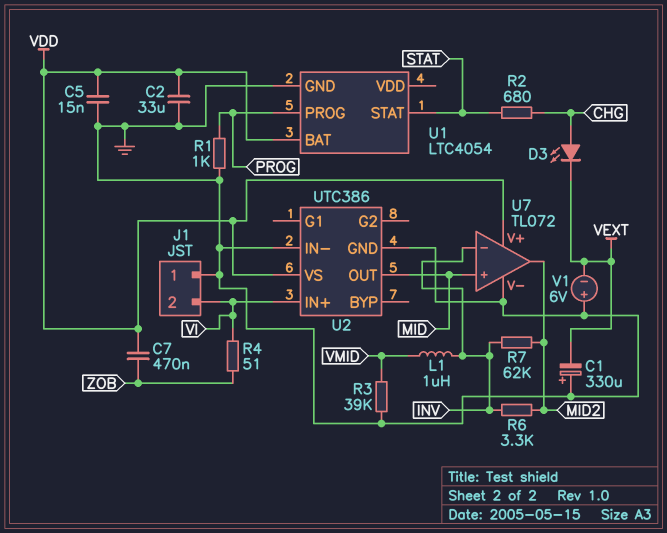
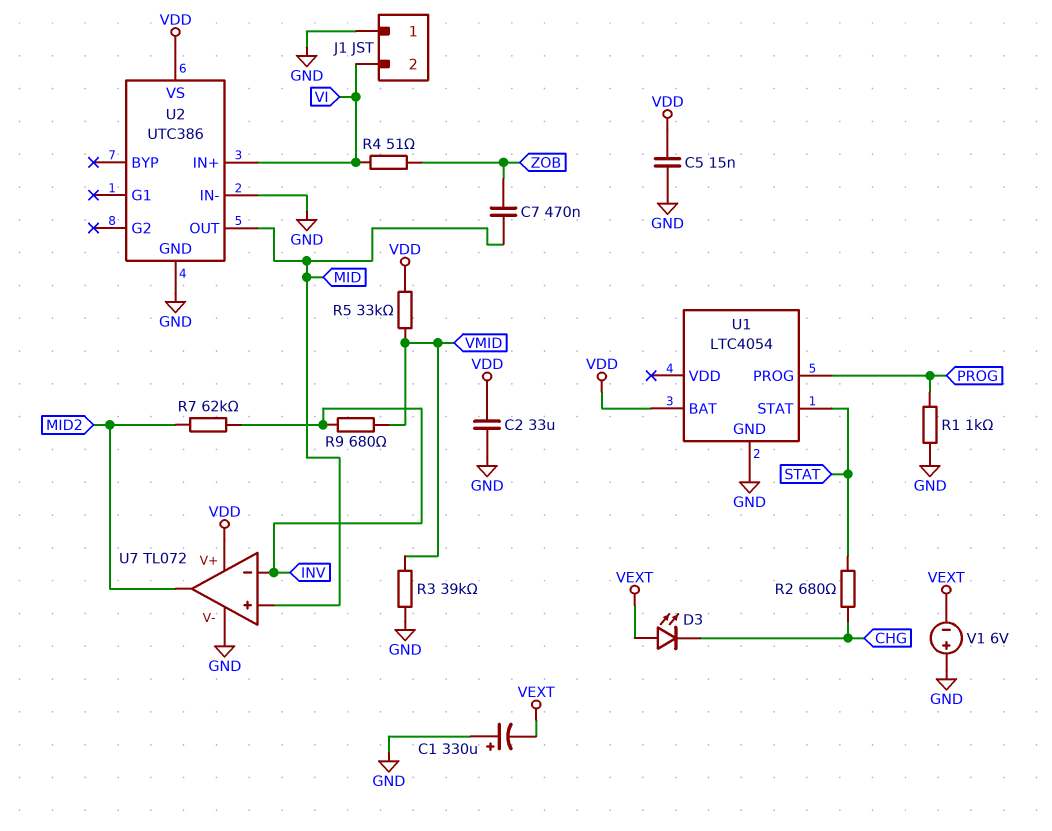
C7: 470nF (VDD, ZOB) -> 470nF (MID, ZOB)
D3: LED (A CHG, K VEXT) -> LED (A VEXT, K CHG)
L1: 1uH (INV, VMID) -> none
R5: none -> 33k (VDD, VMID)
R6: 3.3k (INV, MID2) -> none
R9: none -> 680 (INV, VMID)

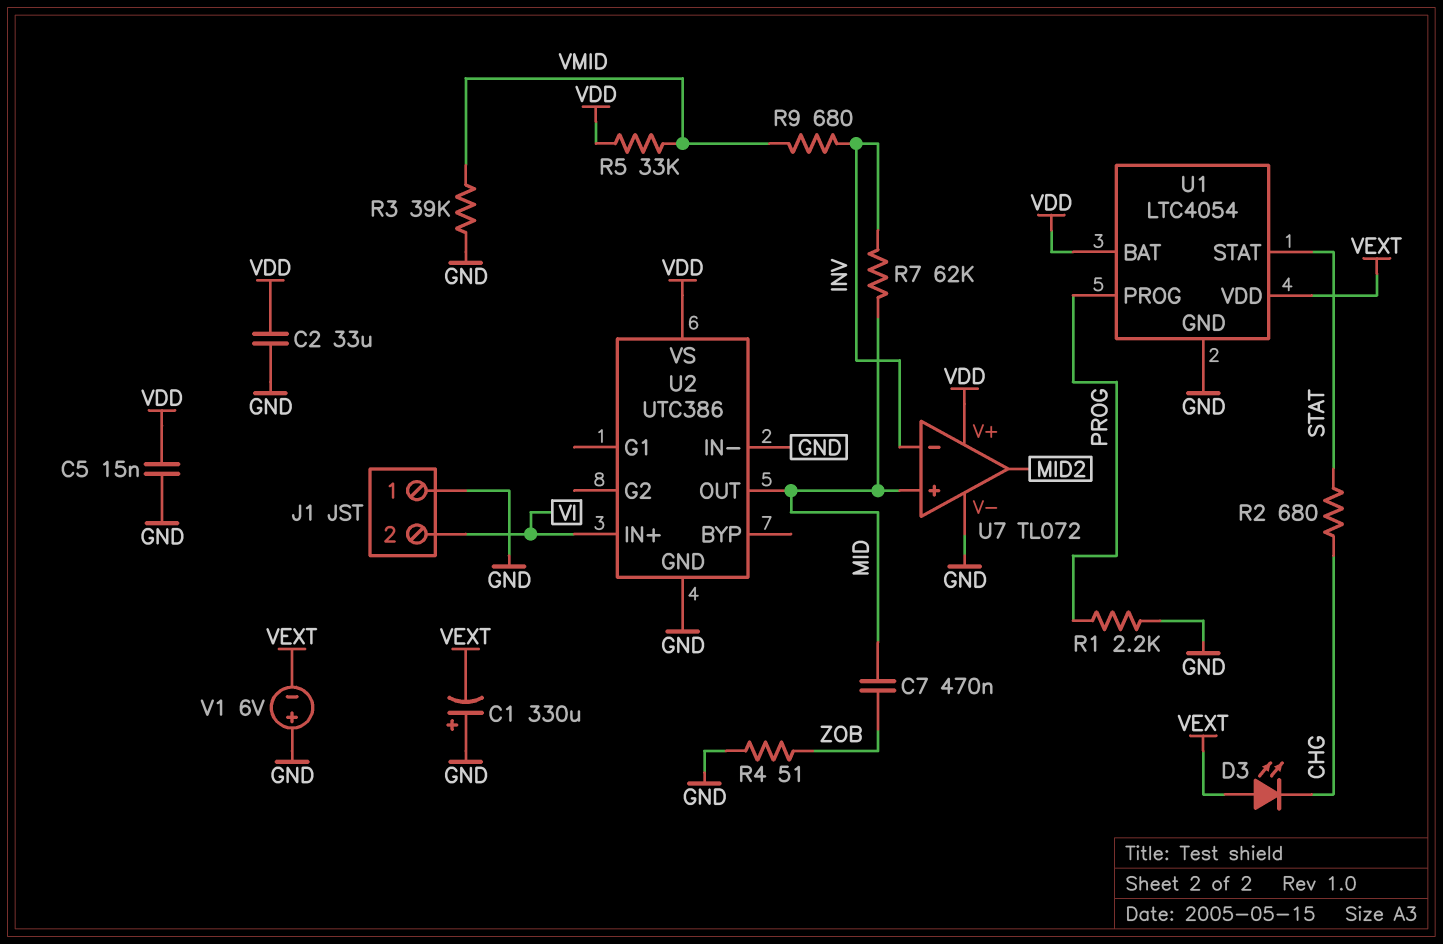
R1: 1k (GND, PROG) -> 2.2k (GND, PROG)
R4: 51 (VI, ZOB) -> 51 (GND, ZOB)
R7: 62k (INV, MID2) -> 62k (INV, MID)
U1 pin VDD: none -> VEXT

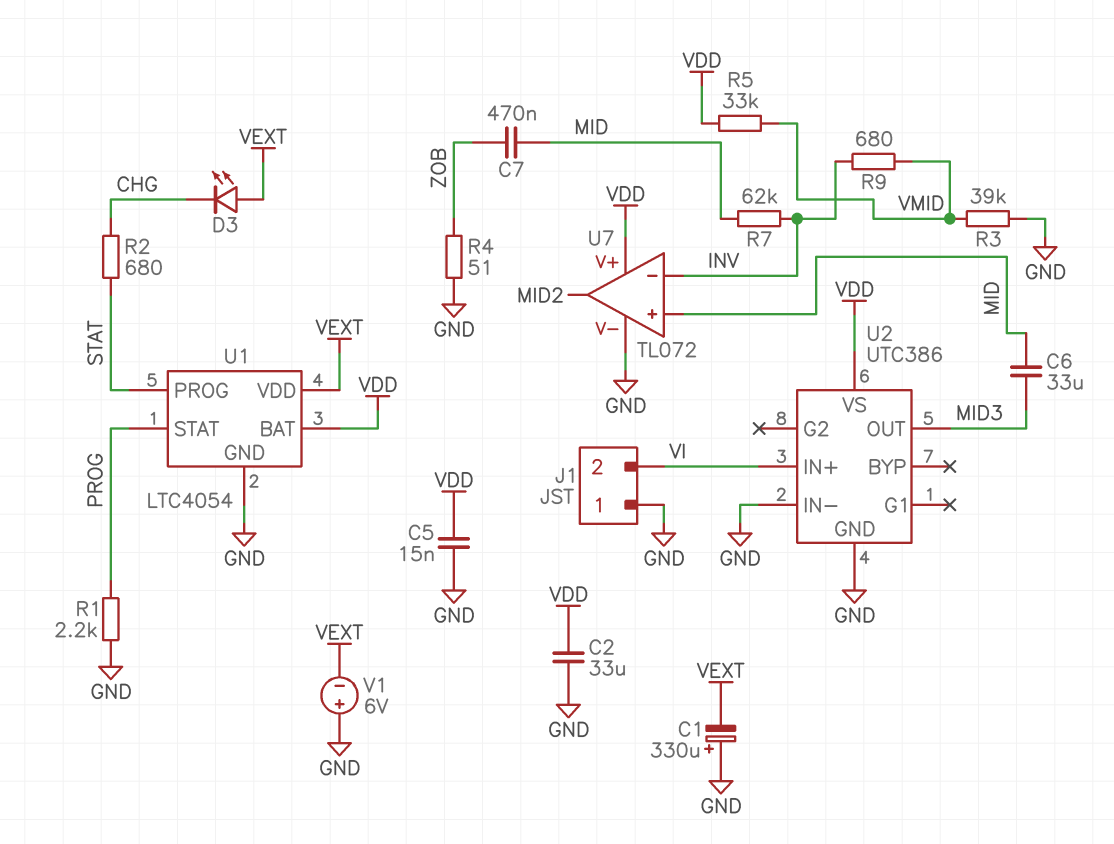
C6: none -> 33uF (MID, MID3)
U1 pin PROG: PROG -> STAT
U1 pin STAT: STAT -> PROG
U2 pin OUT: MID -> MID3

